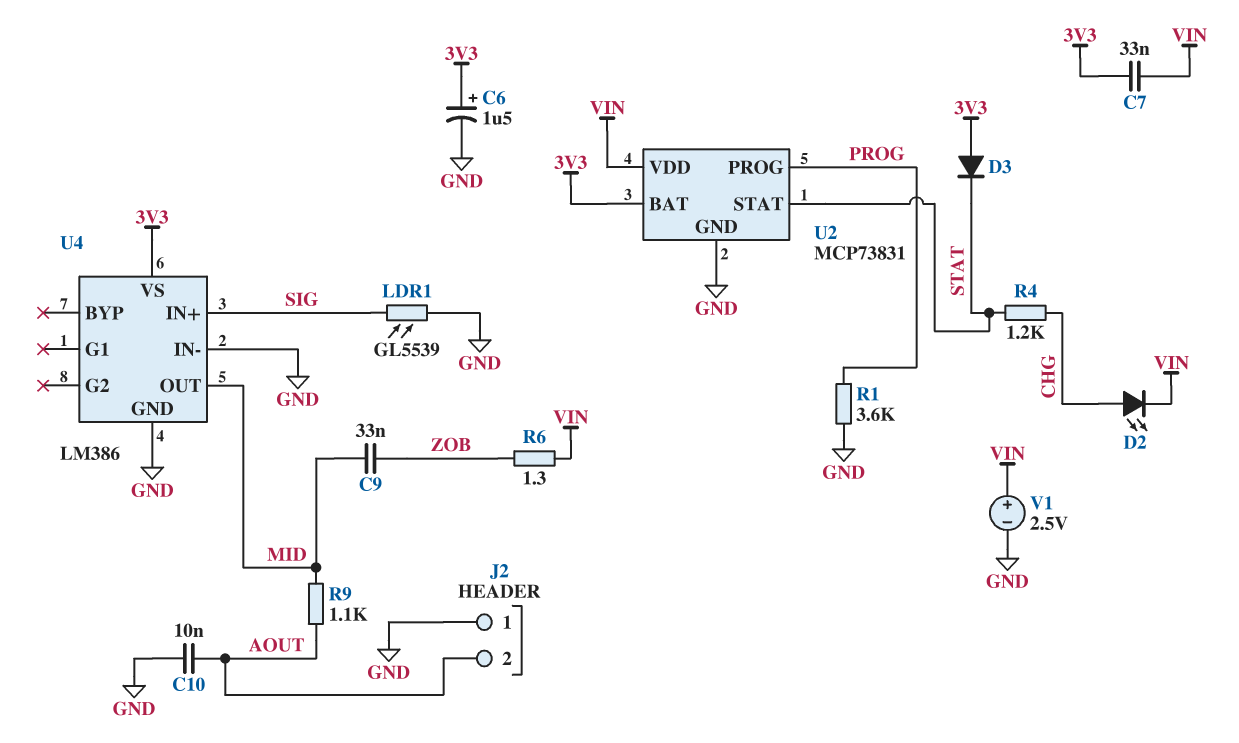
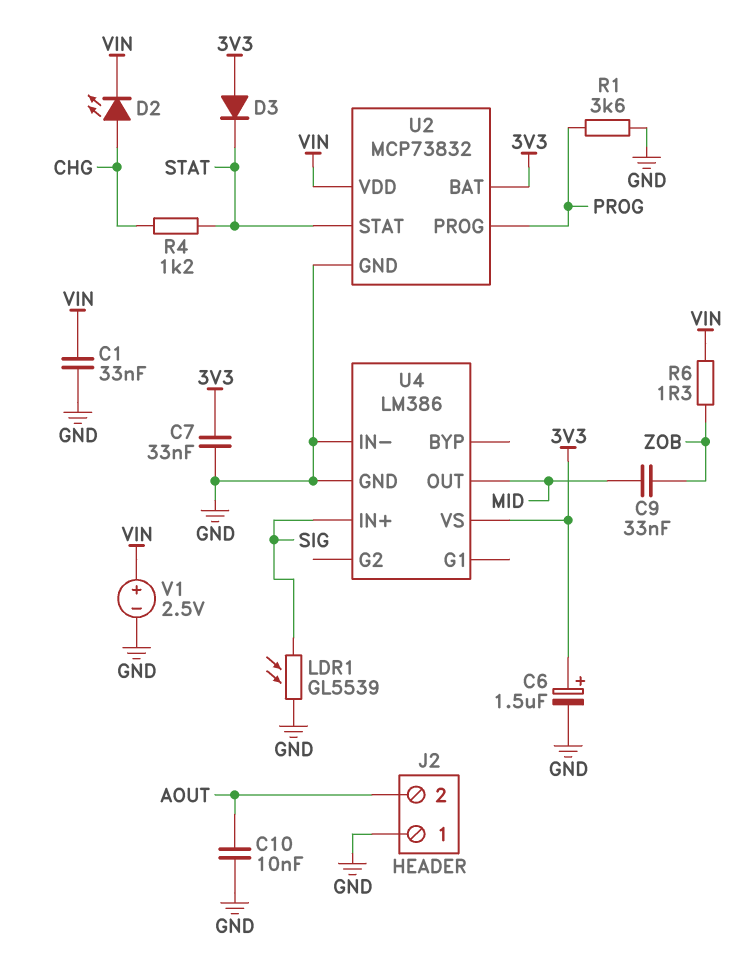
C1: none -> 33nF (GND, VIN)
C7: 33nF (3V3, VIN) -> 33nF (3V3, GND)
R9: 1.1k (AOUT, MID) -> none
U2: MCP73831 -> MCP73832

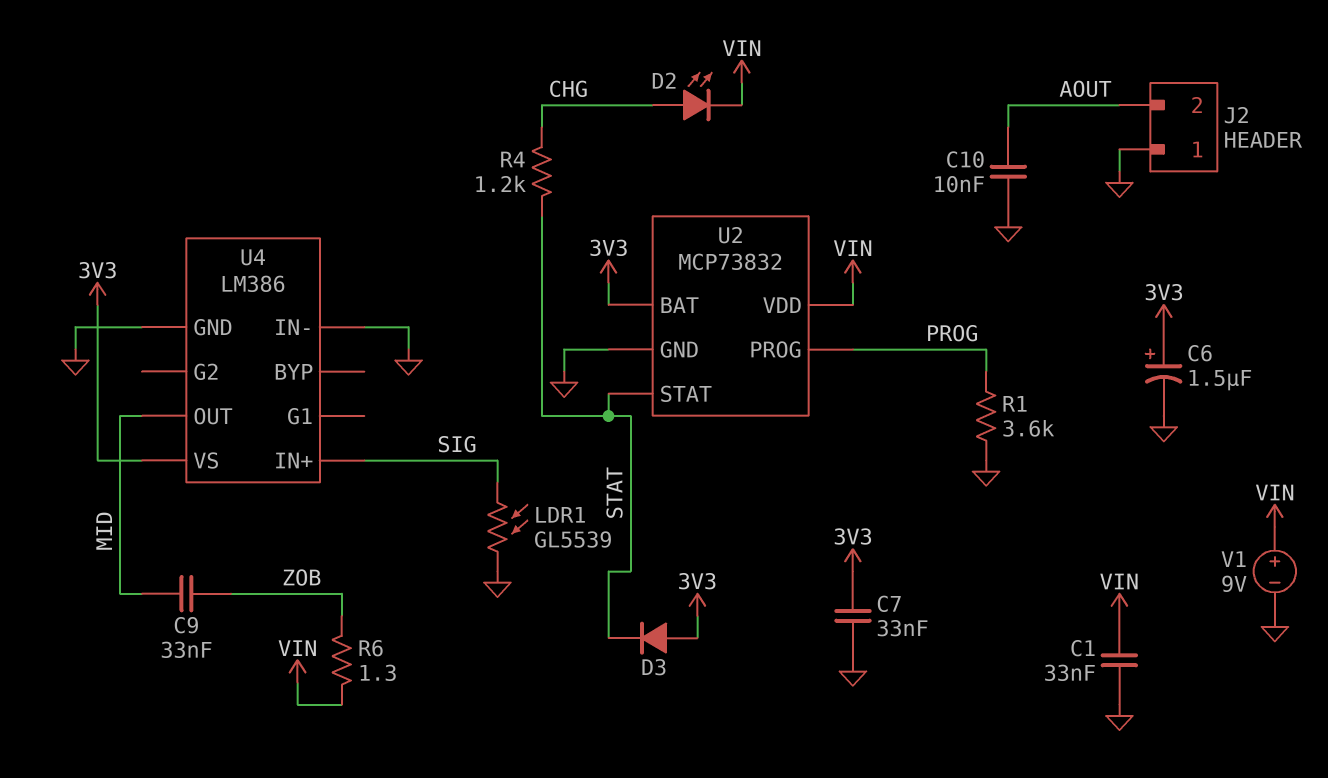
V1: 2.5V (plus VIN, minus GND) -> 9V (plus VIN, minus GND)

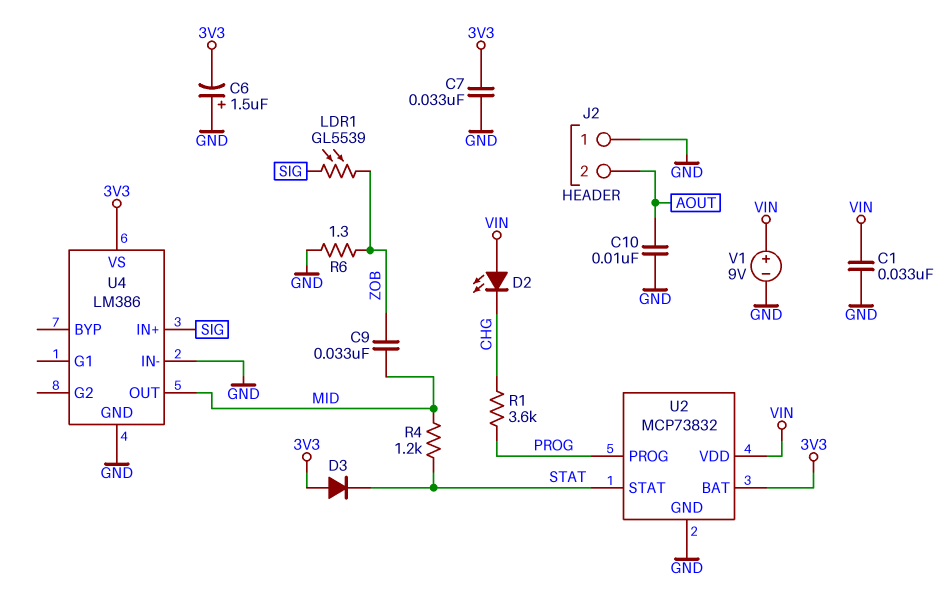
C6: 1.5uF (plus 3V3, minus GND) -> 1.5uF (plus GND, minus 3V3)
D2: LED (A CHG, K VIN) -> LED (A VIN, K CHG)
LDR1: GL5539 (GND, SIG) -> GL5539 (SIG, ZOB)
R1: 3.6k (GND, PROG) -> 3.6k (CHG, PROG)
R4: 1.2k (CHG, STAT) -> 1.2k (MID, STAT)
R6: 1.3 (VIN, ZOB) -> 1.3 (GND, ZOB)

